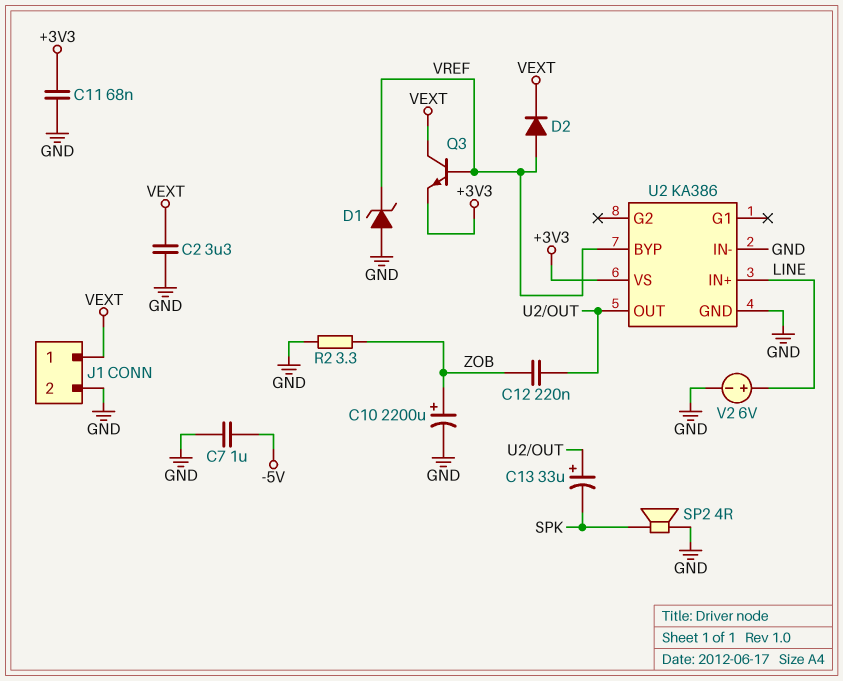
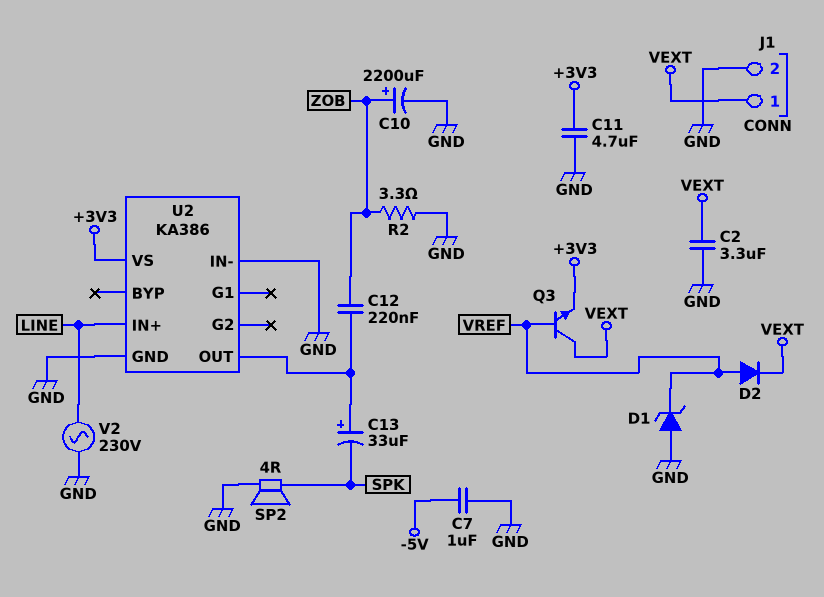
C11: 68nF (+3V3, GND) -> 4.7uF (+3V3, GND)
U2 pin BYP: VREF -> none
V2: 6V (plus LINE, minus GND) -> AC 230V (GND, LINE)

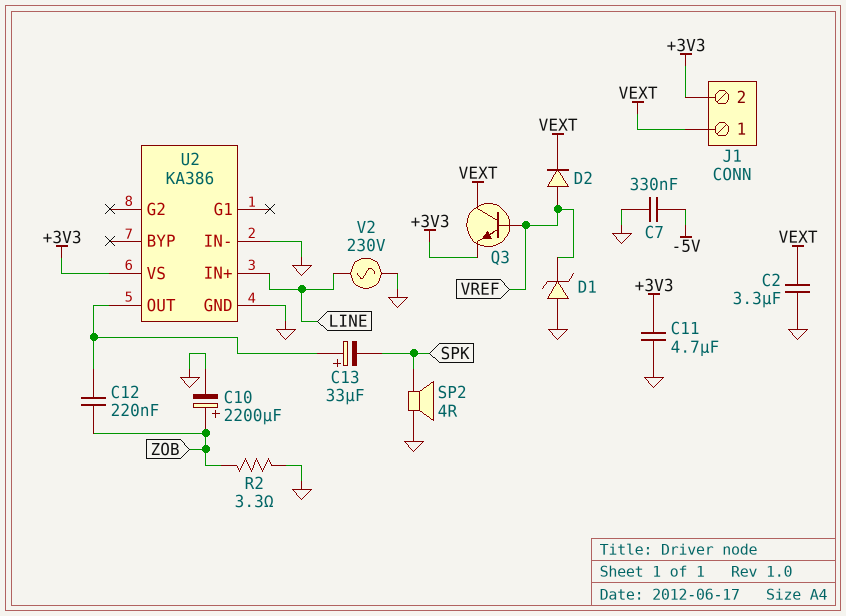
C7: 1uF (-5V, GND) -> 330nF (-5V, GND)
J1 pin 2: GND -> +3V3

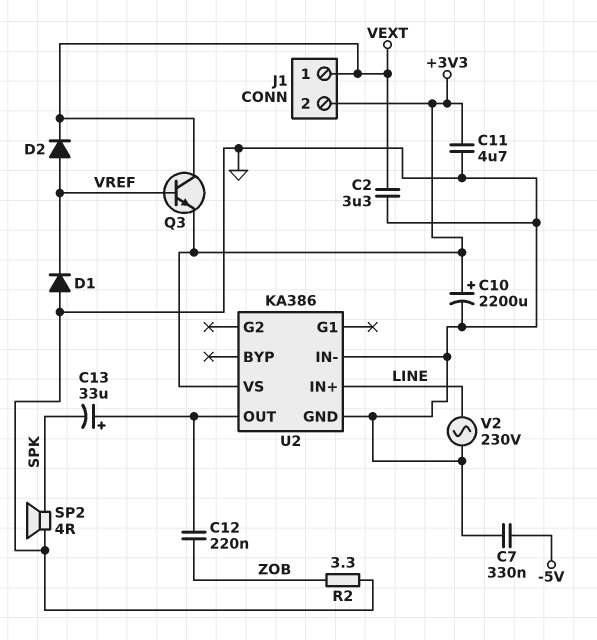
C10: 2200uF (plus ZOB, minus GND) -> 2200uF (plus +3V3, minus GND)
D1: zener (A GND, K VREF) -> diode (A GND, K VREF)

